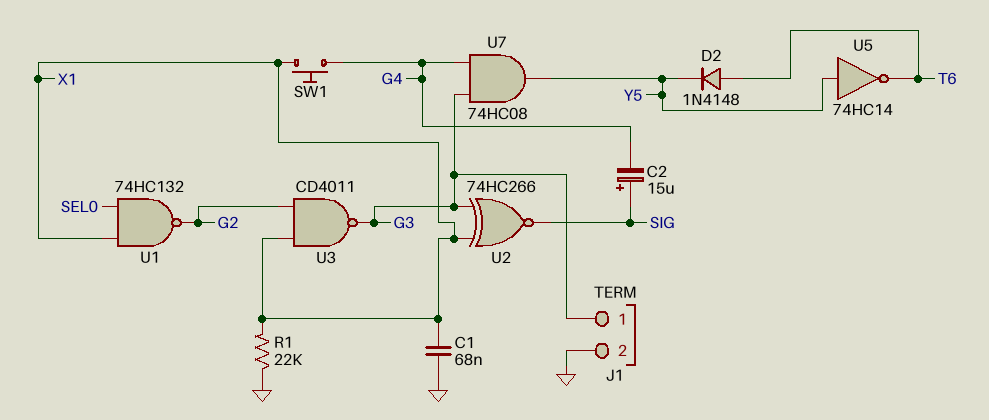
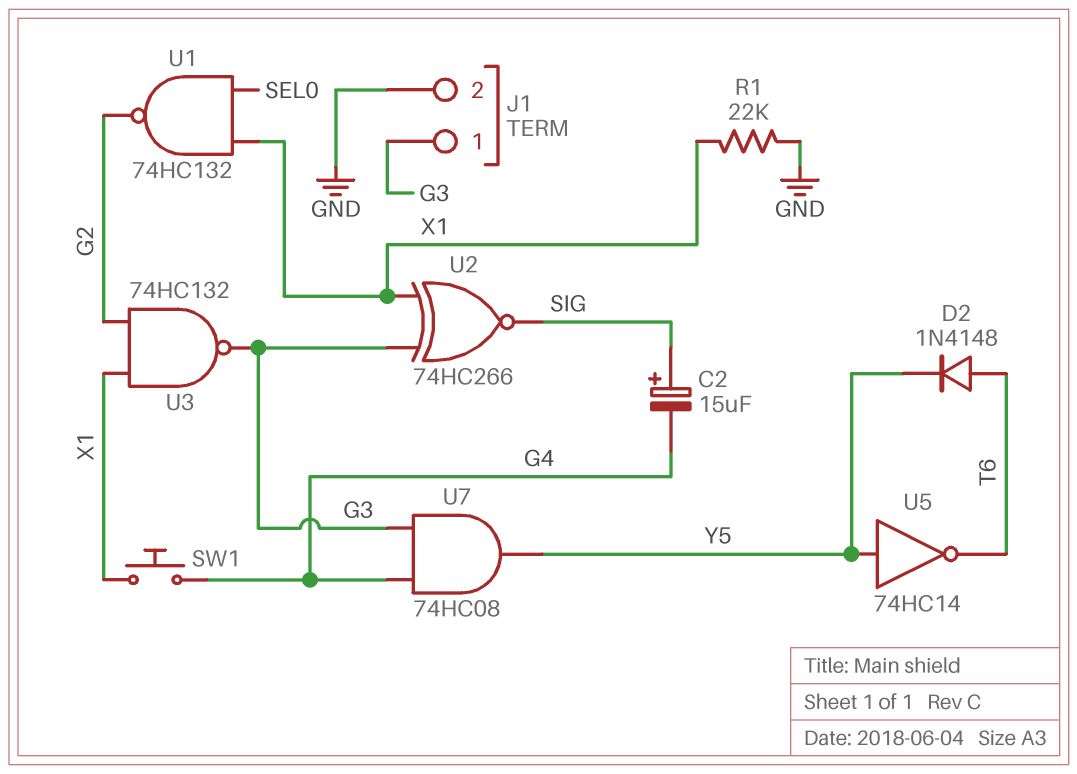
C1: 68nF (GND, X1) -> none
U3: NAND CD4011 (in G2, in X1, out G3) -> NAND 74HC132 (in G2, in X1, out G3)

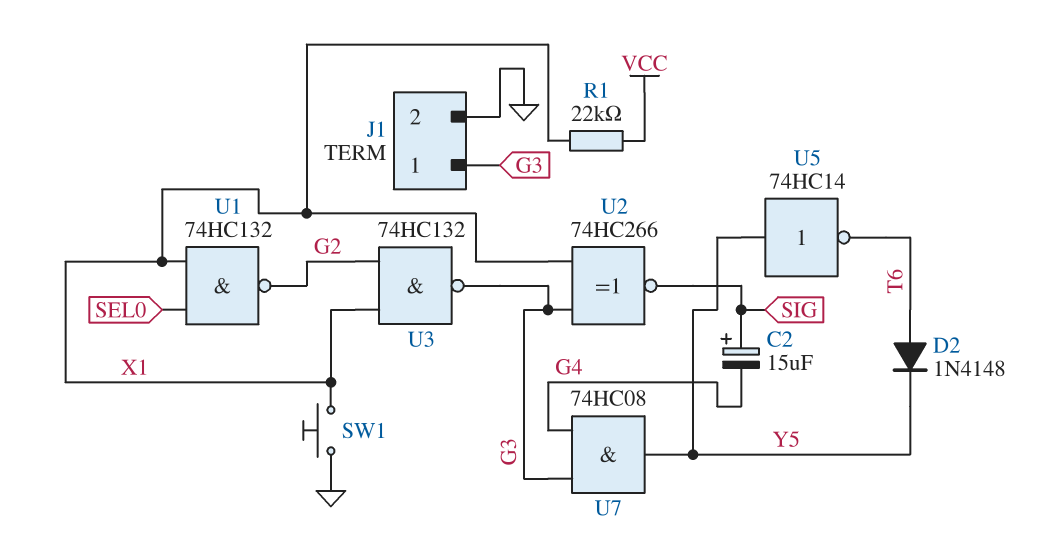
R1: 22k (GND, X1) -> 22k (VCC, X1)
SW1: button (G4, X1) -> button (GND, X1)

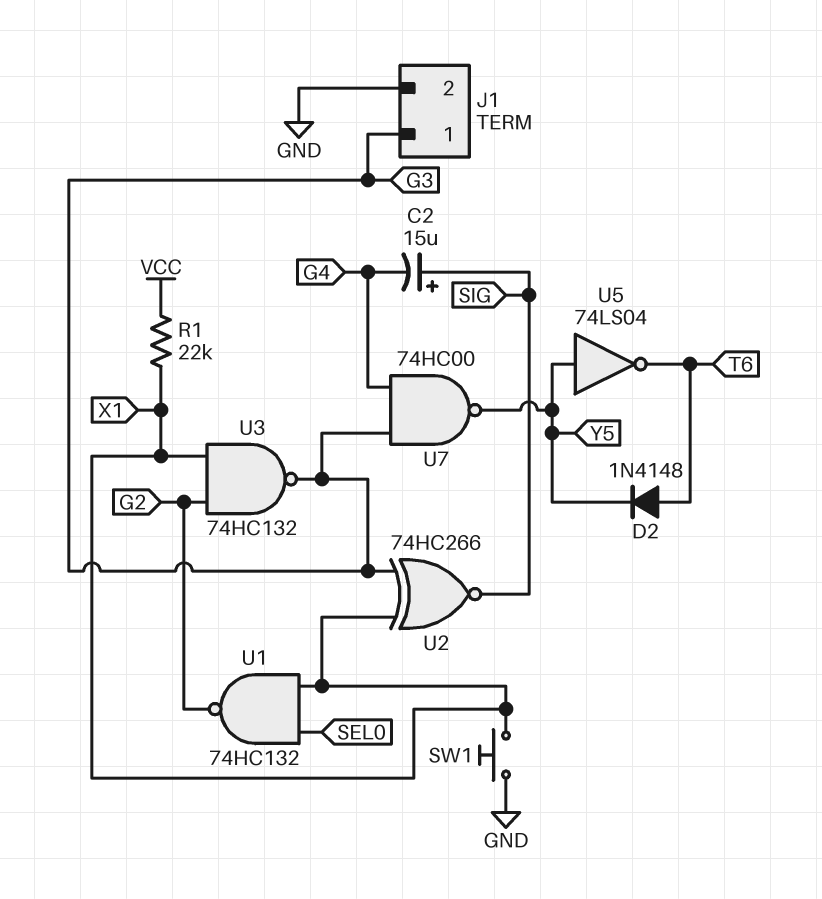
U5: NOT 74HC14 (in Y5, out T6) -> NOT 74LS04 (in Y5, out T6)
U7: AND 74HC08 (in G3, in G4, out Y5) -> NAND 74HC00 (in G3, in G4, out Y5)

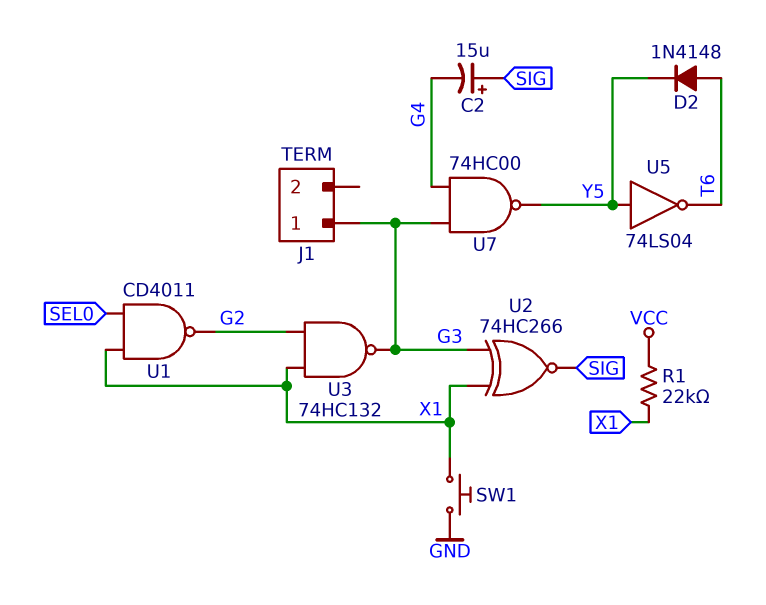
J1 pin 2: GND -> none
U1: NAND 74HC132 (in SEL0, in X1, out G2) -> NAND CD4011 (in SEL0, in X1, out G2)

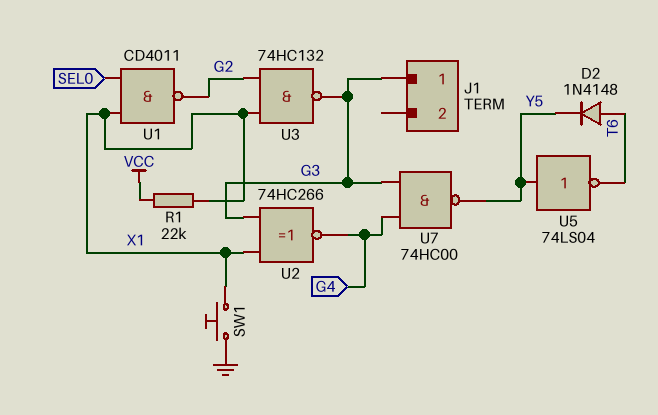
C2: 15uF (plus SIG, minus G4) -> none
U2: XNOR 74HC266 (in G3, in X1, out SIG) -> XNOR 74HC266 (in G3, in X1, out G4)

